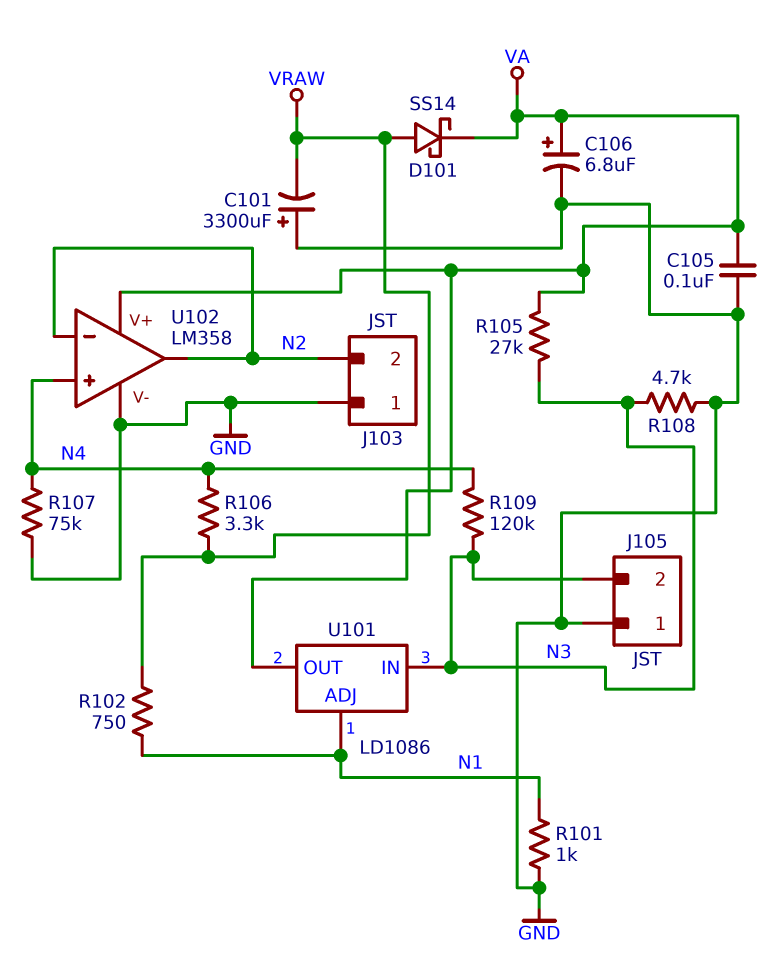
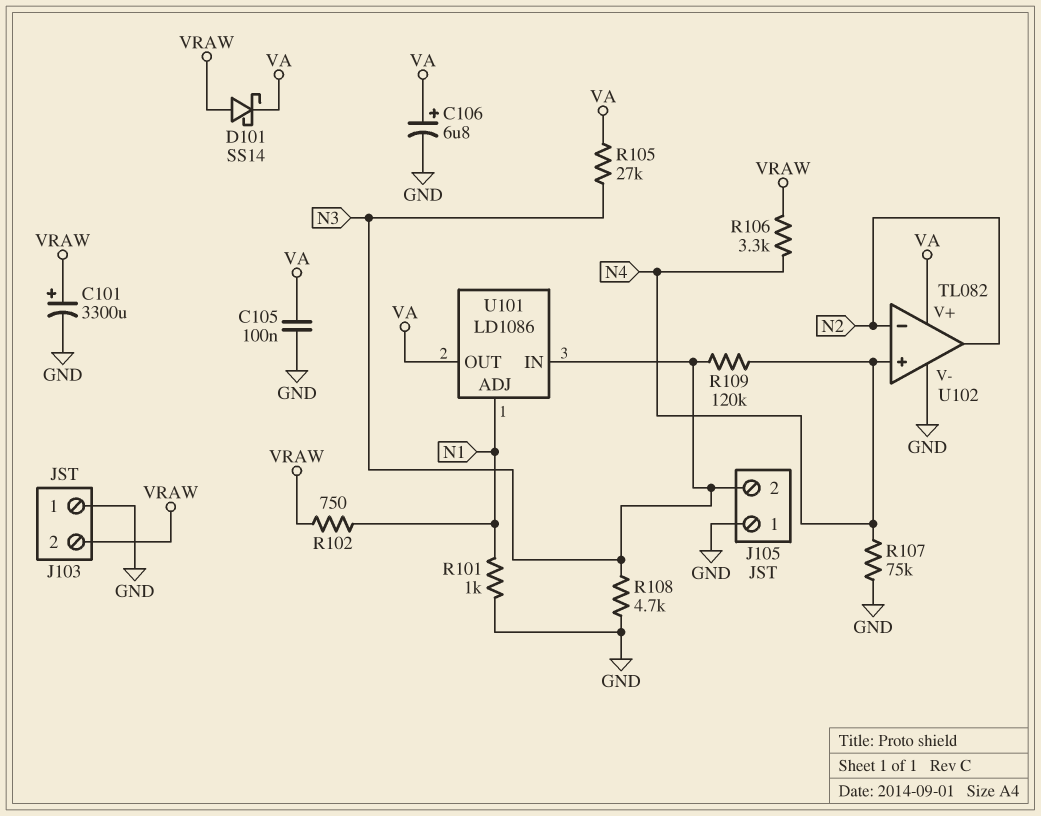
C101: 3300uF (plus GND, minus VRAW) -> 3300uF (plus VRAW, minus GND)
J103 pin 2: N2 -> VRAW
U102: LM358 -> TL082

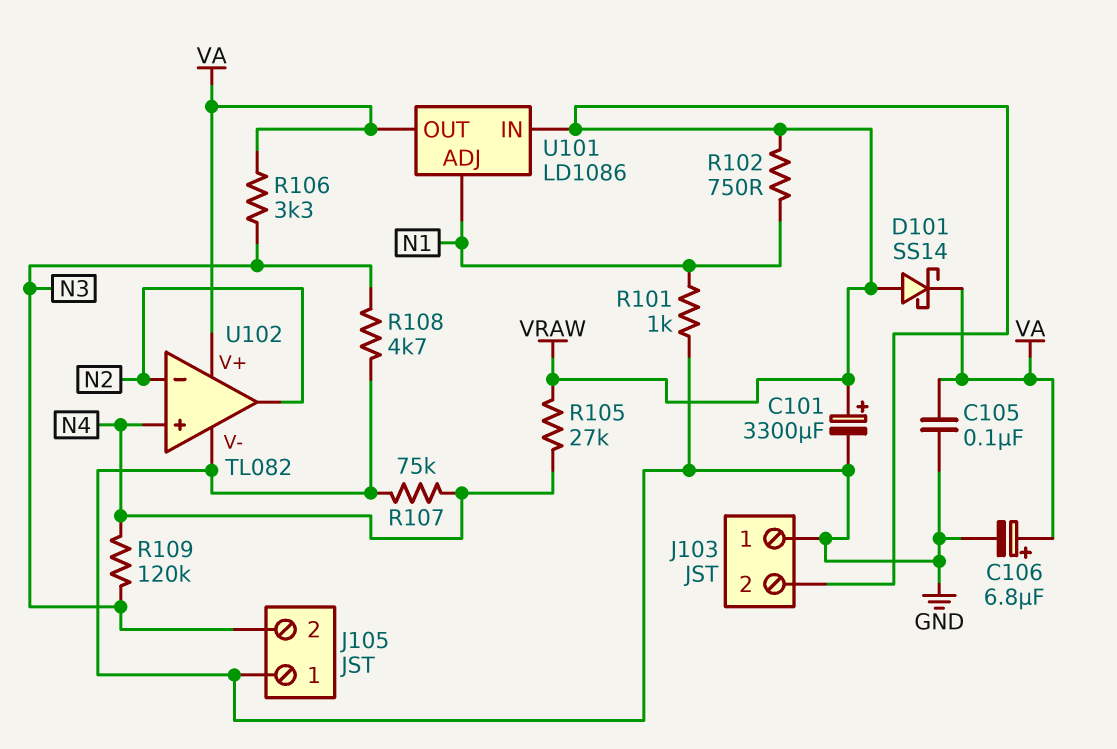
R105: 27k (N3, VA) -> 27k (N4, VRAW)
R106: 3.3k (N4, VRAW) -> 3.3k (N3, VA)
U101 pin IN: N3 -> VRAW

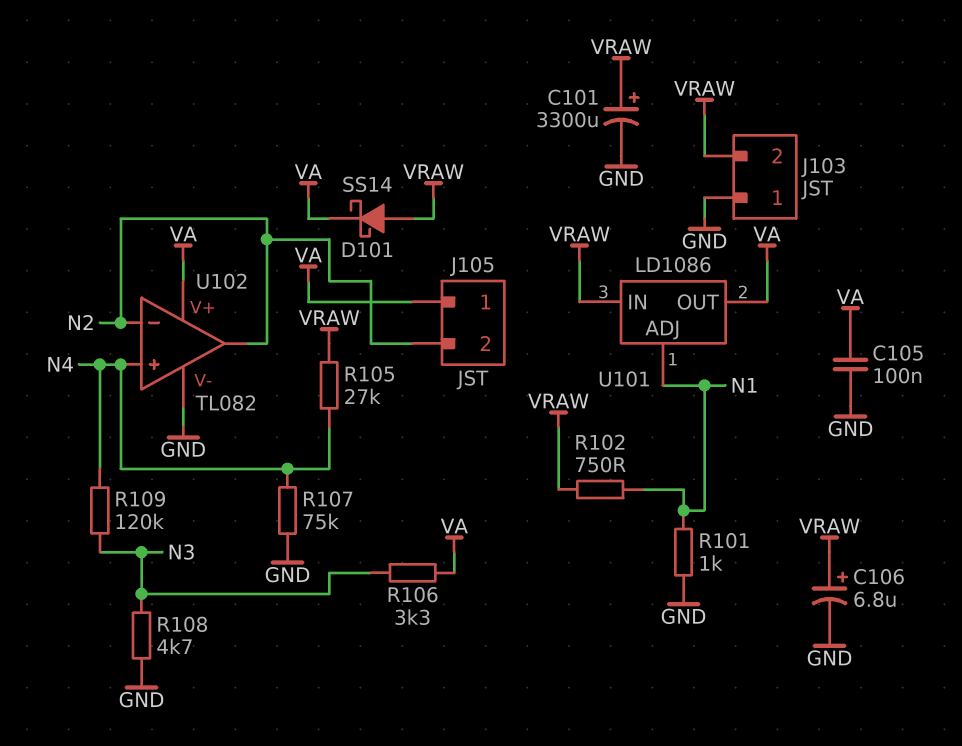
C106: 6.8uF (plus VA, minus GND) -> 6.8uF (plus VRAW, minus GND)
J105 pin 1: GND -> VA
J105 pin 2: N3 -> N2

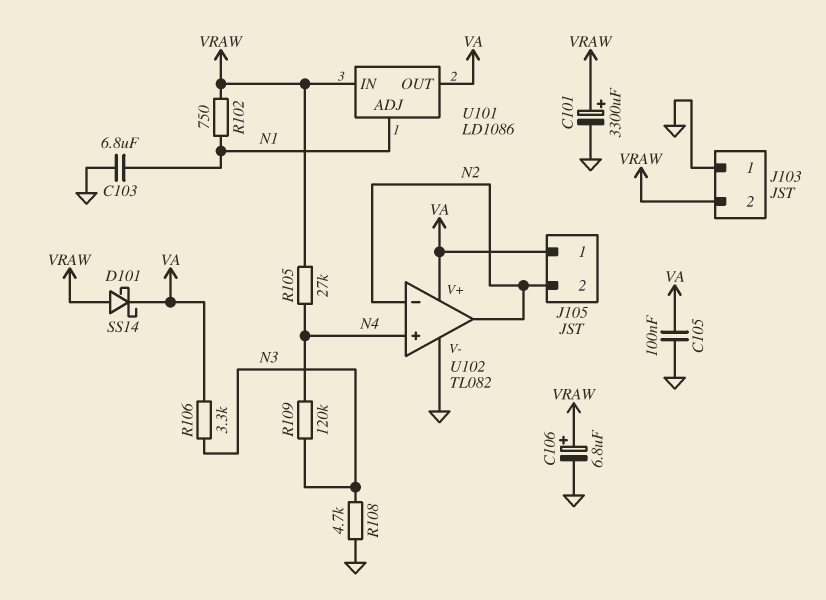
C103: none -> 6.8uF (GND, N1)
R101: 1k (GND, N1) -> none
R107: 75k (GND, N4) -> none

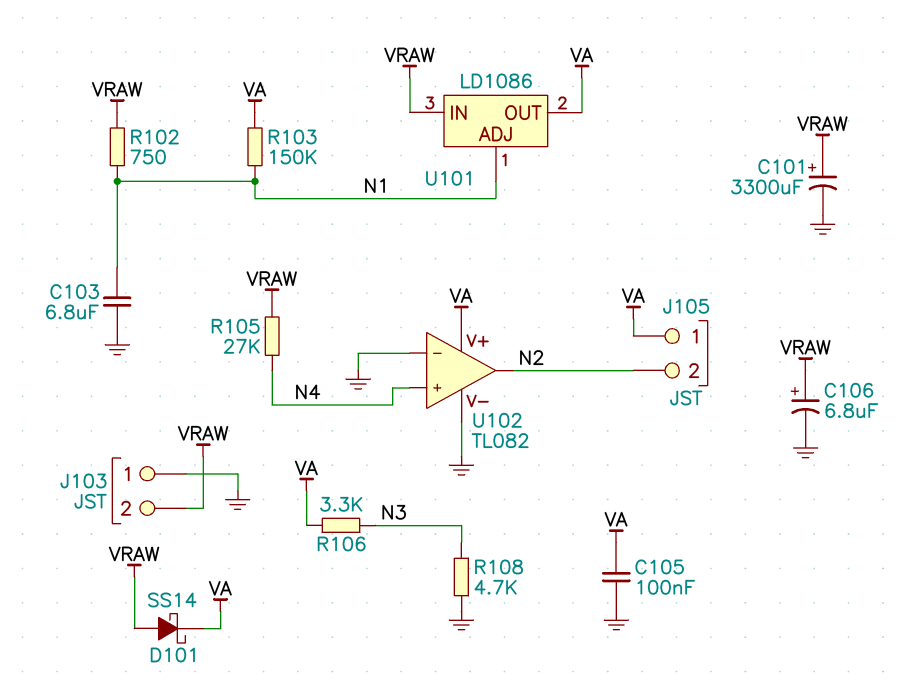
R103: none -> 150k (N1, VA)
R109: 120k (N3, N4) -> none
U102 pin in-: N2 -> GND

